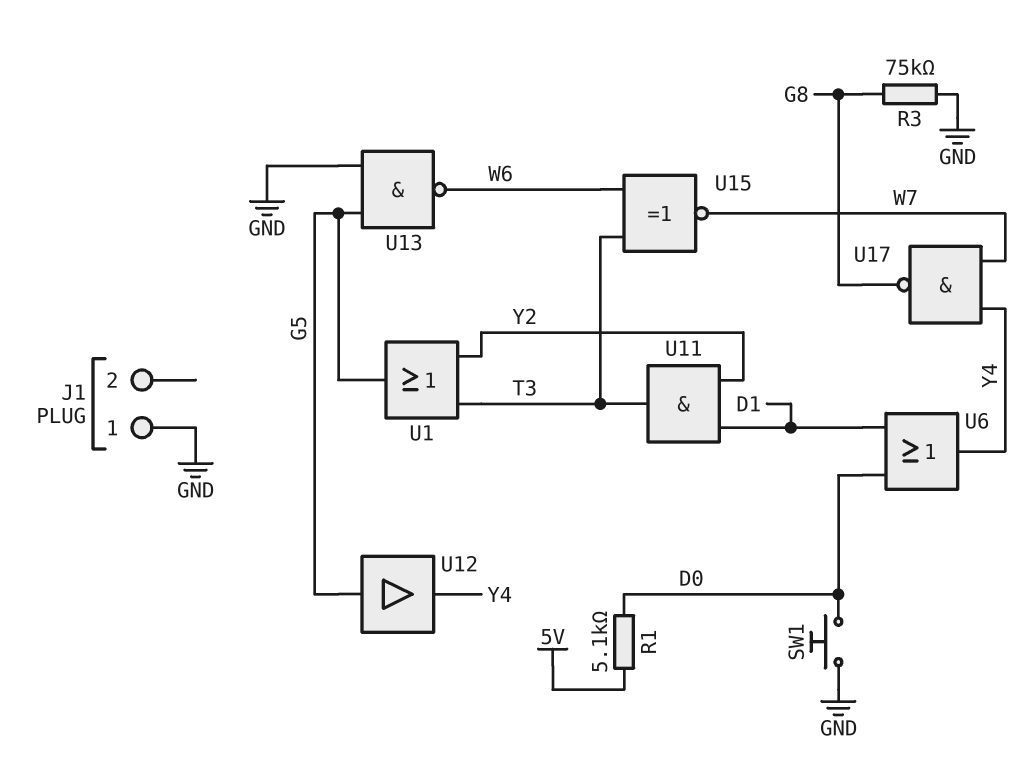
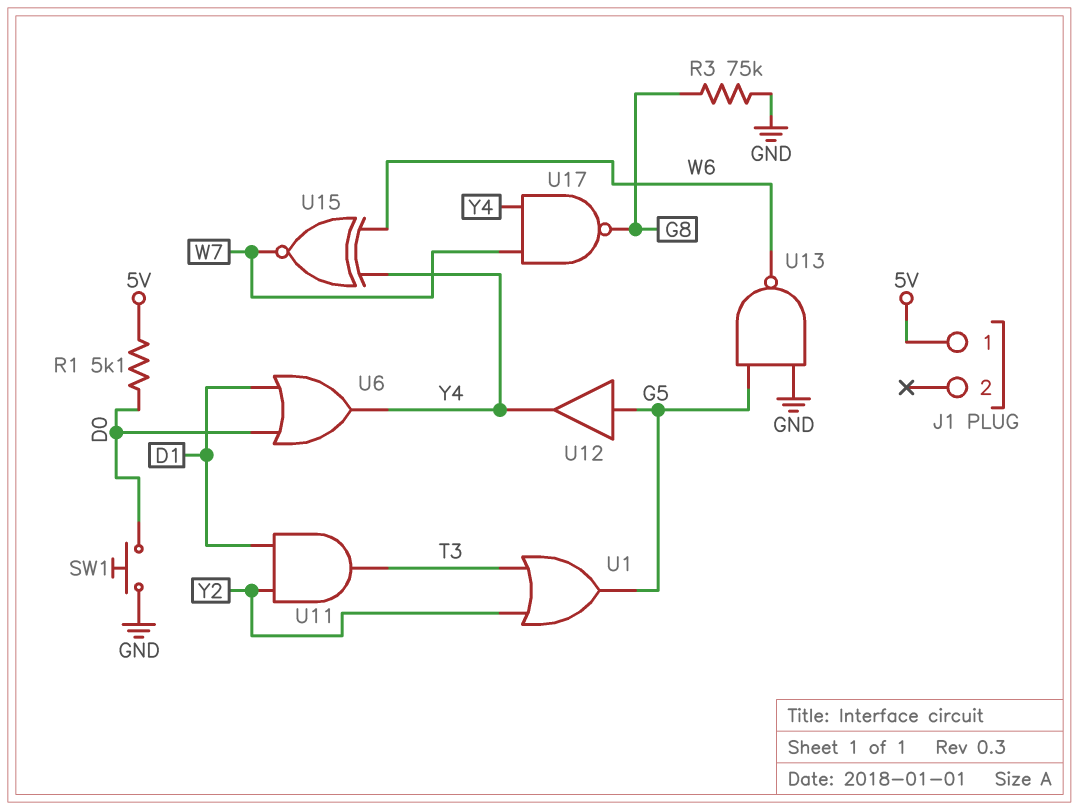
J1 pin 1: GND -> 5V
U15: XNOR (in T3, in W6, out W7) -> XNOR (in W6, in Y4, out W7)

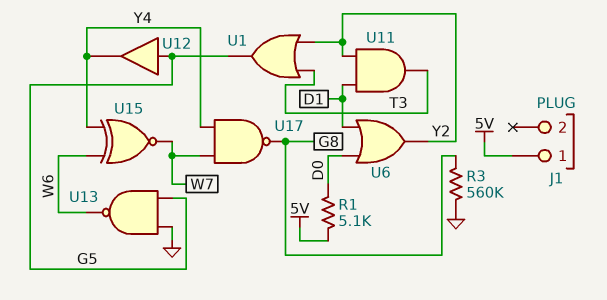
R3: 75k (G8, GND) -> 560k (G8, GND)
SW1: button (D0, GND) -> none
U6: OR (in D0, in D1, out Y4) -> OR (in D0, in D1, out Y2)

